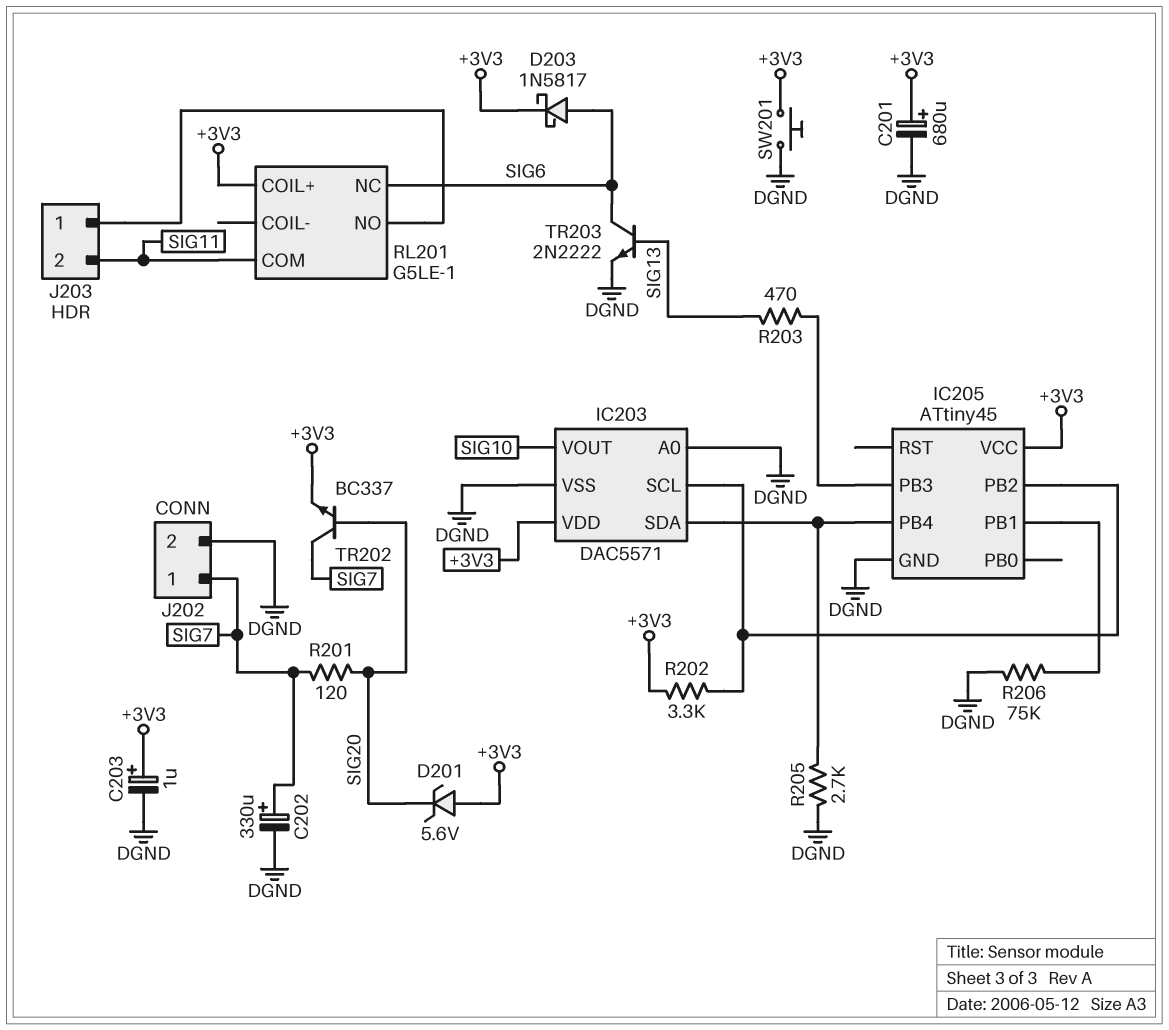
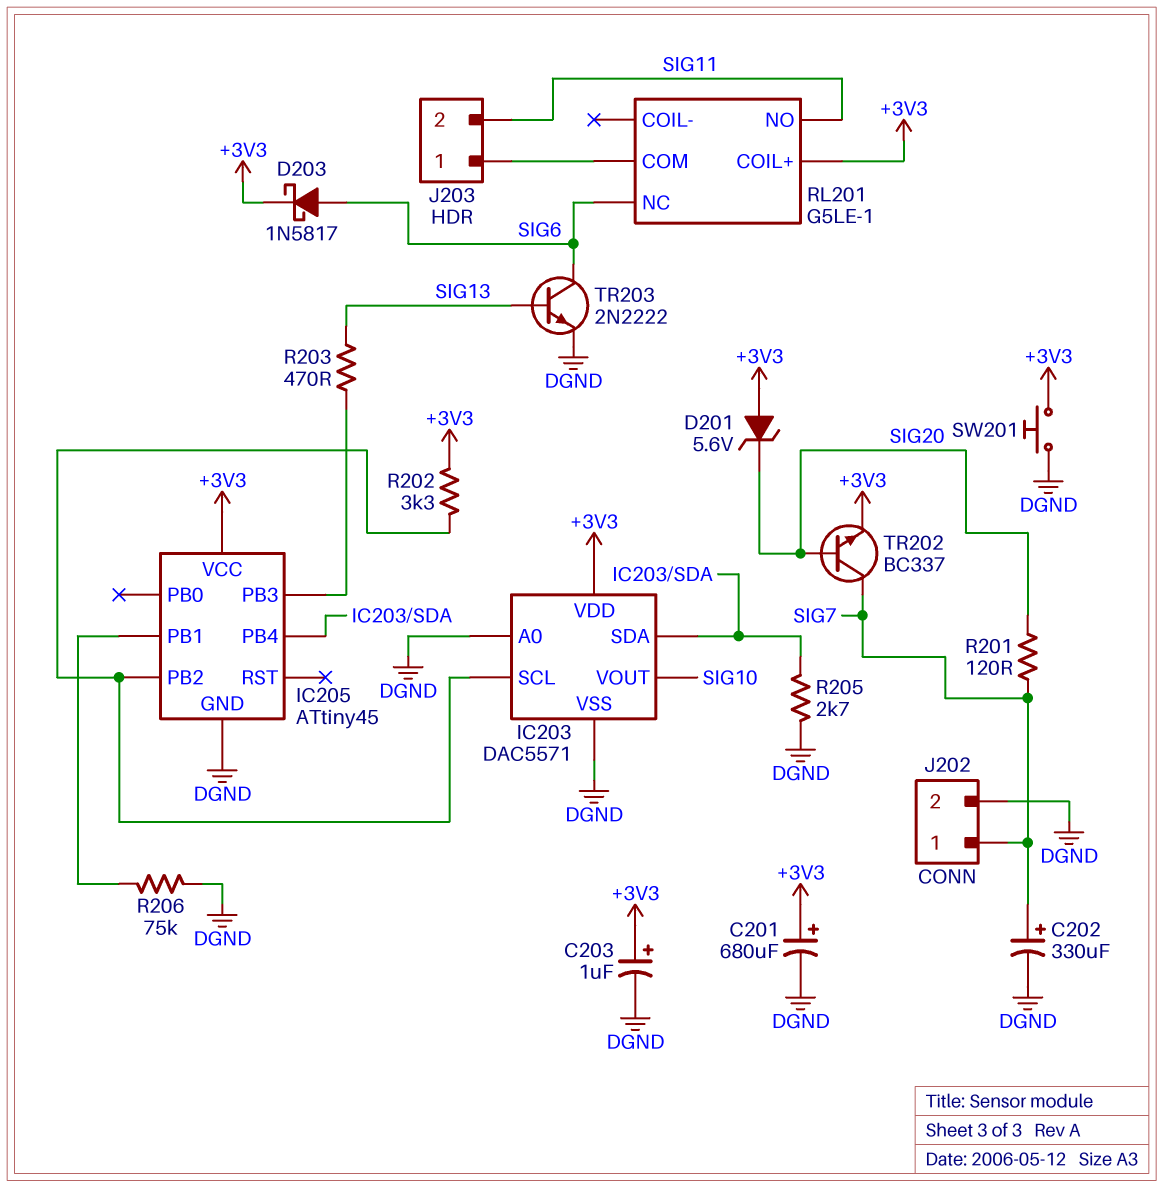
RL201 pin COM: SIG11 -> J203/1
RL201 pin NO: J203/1 -> SIG11

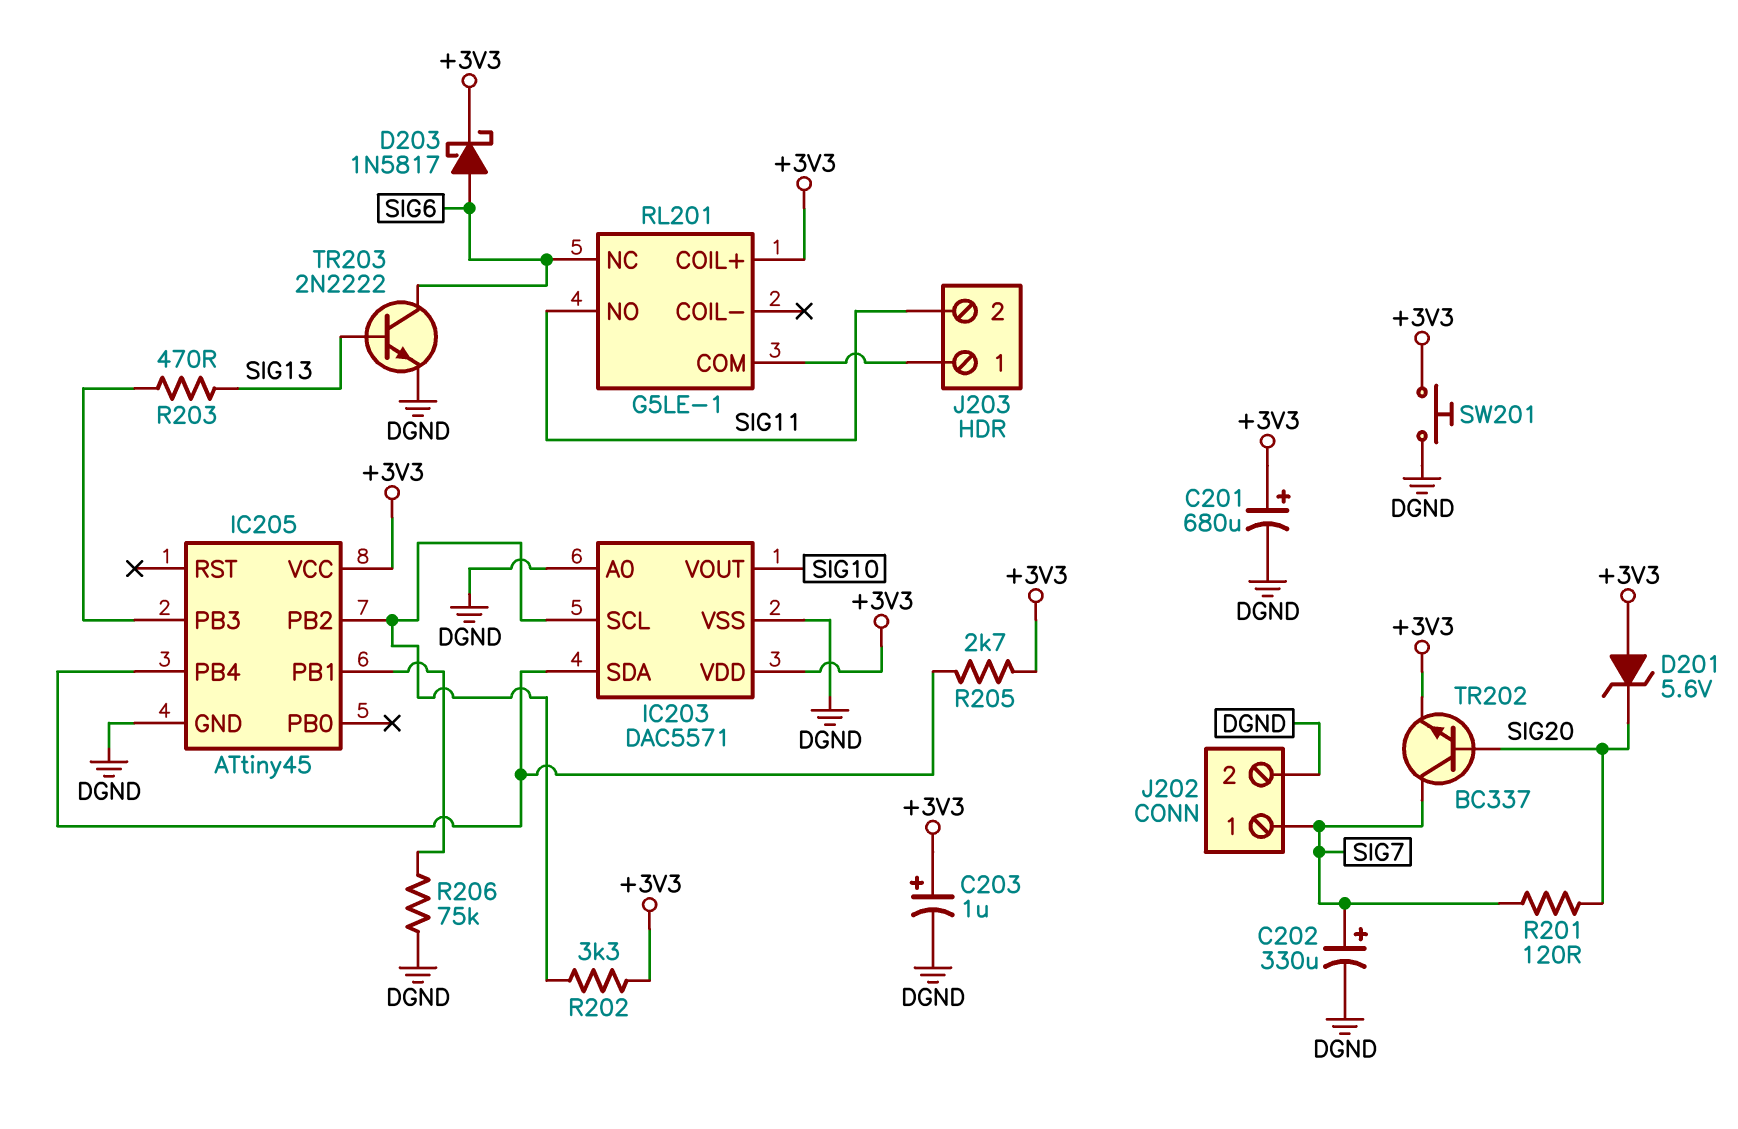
R205: 2.7k (DGND, IC203/SDA) -> 2.7k (+3V3, IC203/SDA)

